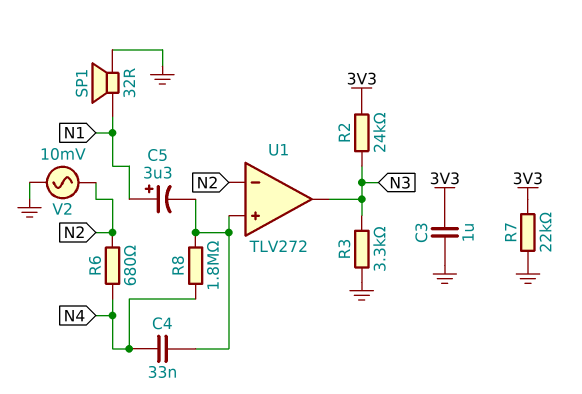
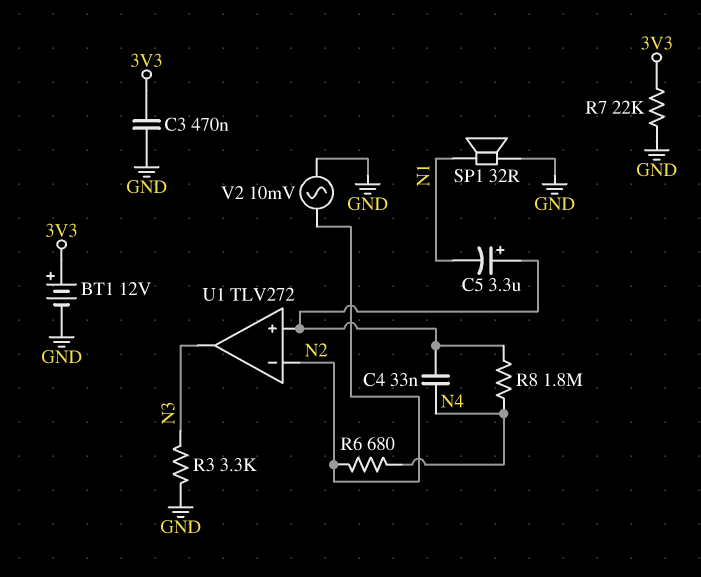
BT1: none -> 12V (plus 3V3, minus GND)
C3: 1uF (3V3, GND) -> 470nF (3V3, GND)
C5: 3.3uF (plus N1, minus U1/in+) -> 3.3uF (plus U1/in+, minus N1)
R2: 24k (3V3, N3) -> none

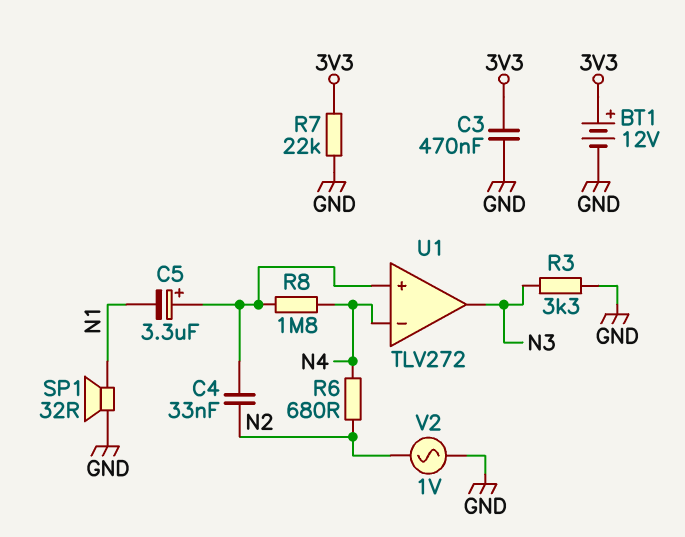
C4: 33nF (N4, U1/in+) -> 33nF (N2, U1/in+)
U1 pin in-: N2 -> N4
V2: AC 10mV (GND, N2) -> AC 1V (GND, N2)

